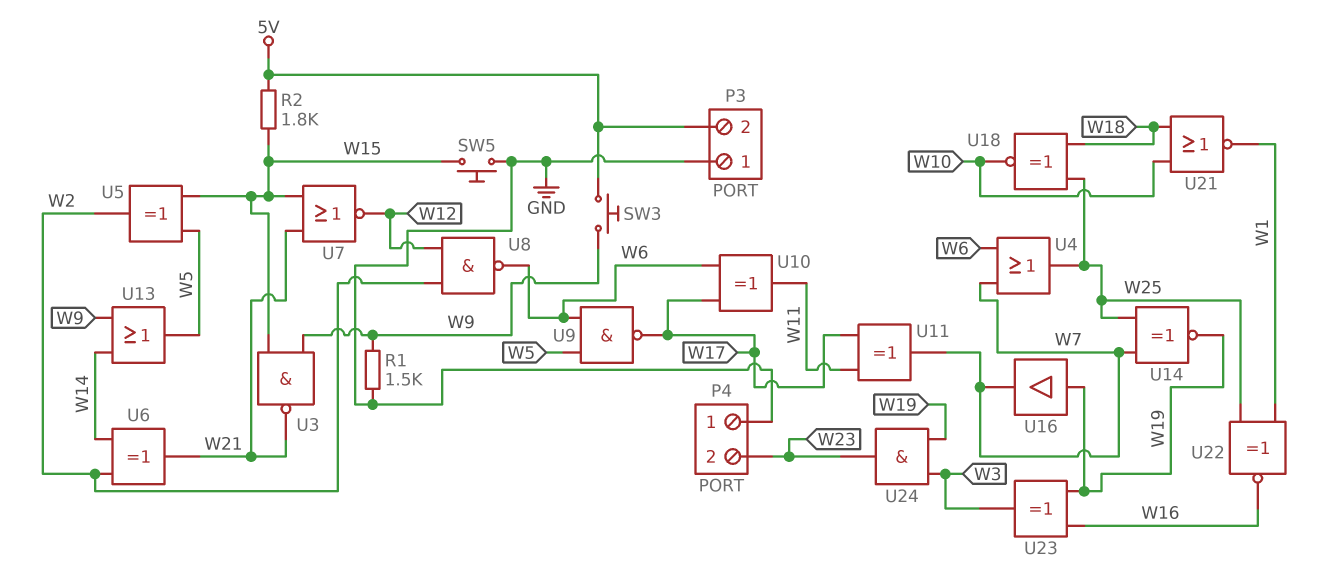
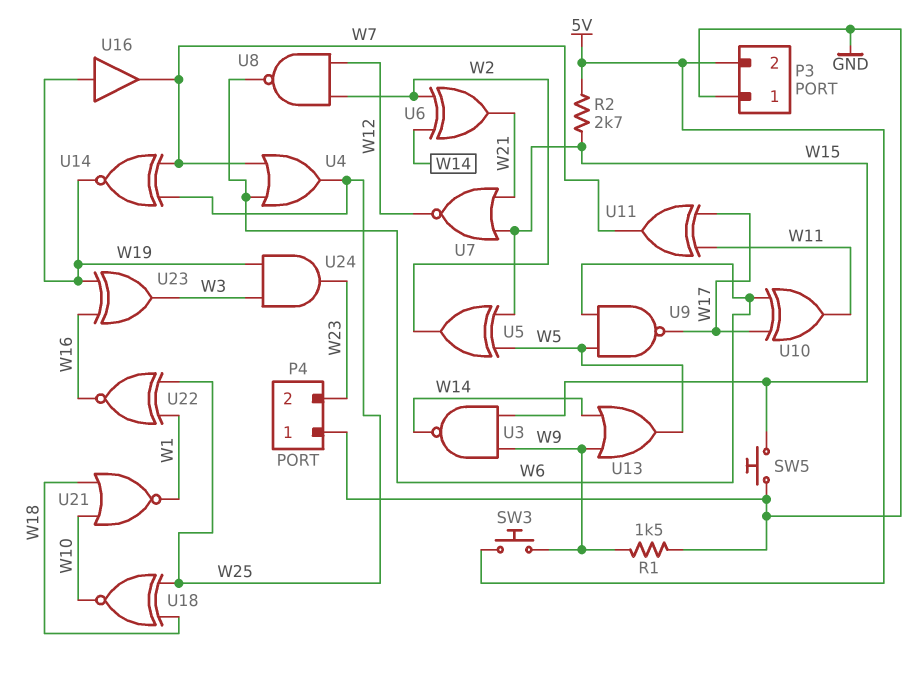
R2: 1.8k (5V, W15) -> 2.7k (5V, W15)
U3: NAND (in W9, in W15, out W21) -> NAND (in W9, in W15, out W14)

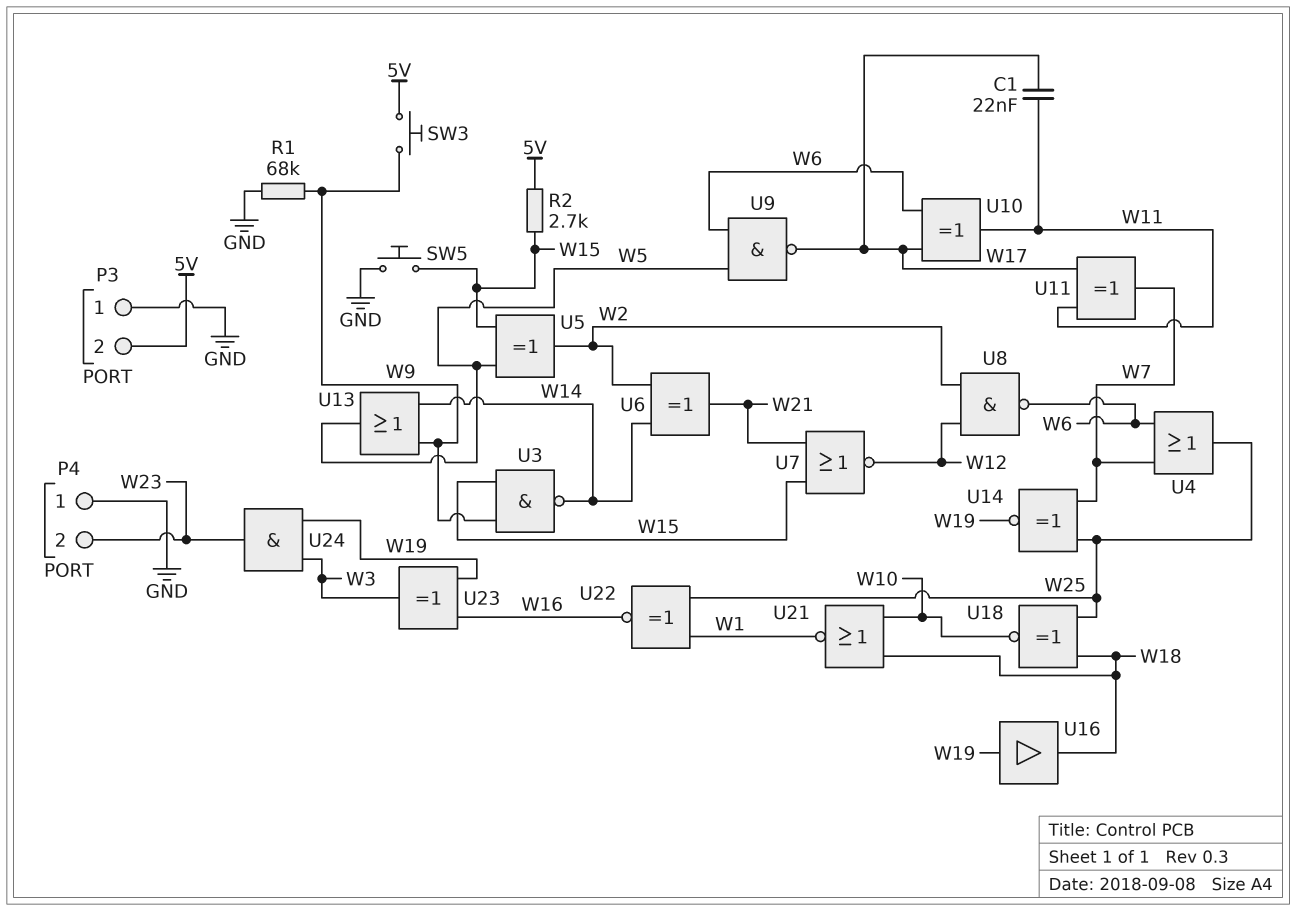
C1: none -> 22nF (W11, W17)
R1: 1.5k (GND, W9) -> 68k (GND, W9)
U16: buffer (in W19, out W7) -> buffer (in W19, out W18)

